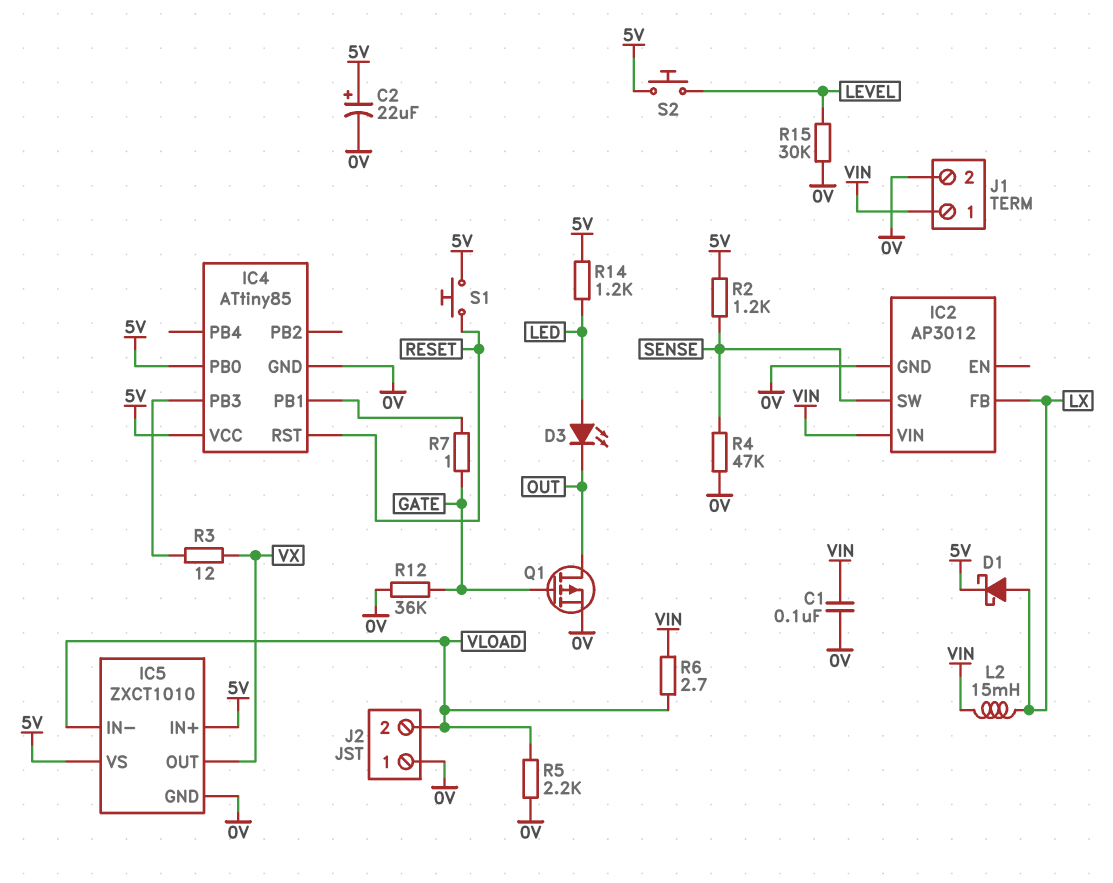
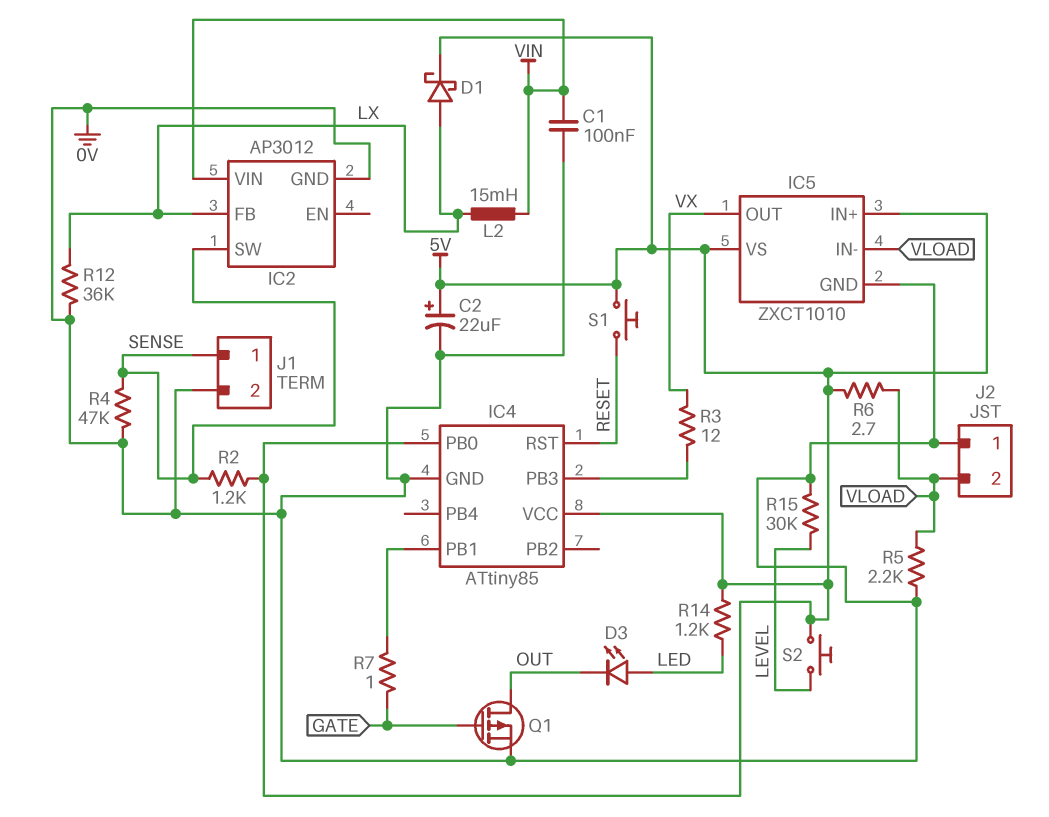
J1 pin 1: VIN -> SENSE
R6: 2.7 (VIN, VLOAD) -> 2.7 (5V, VLOAD)
R12: 36k (0V, GATE) -> 36k (0V, LX)

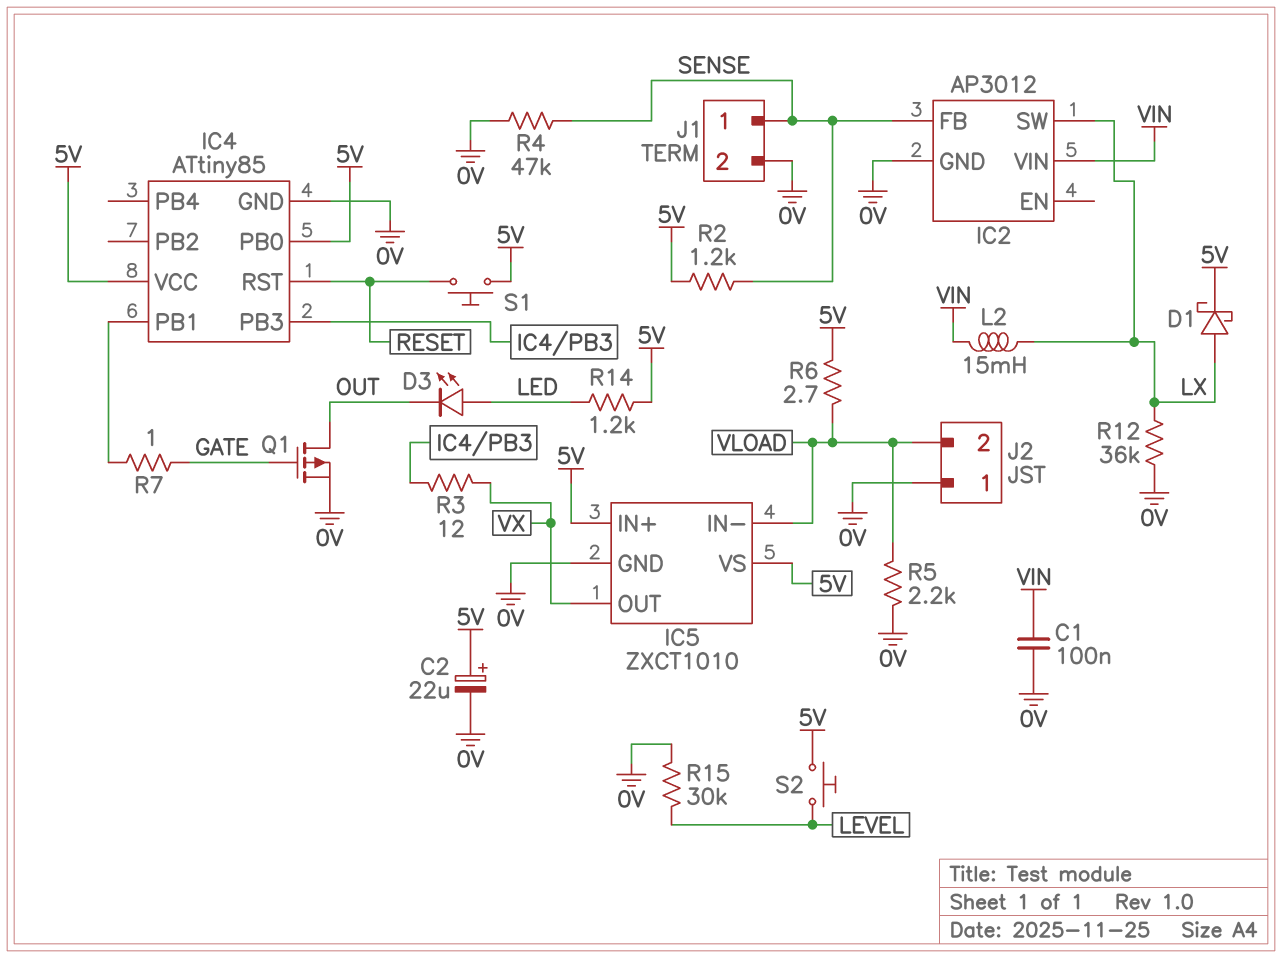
IC2 pin FB: LX -> SENSE
IC2 pin SW: SENSE -> LX

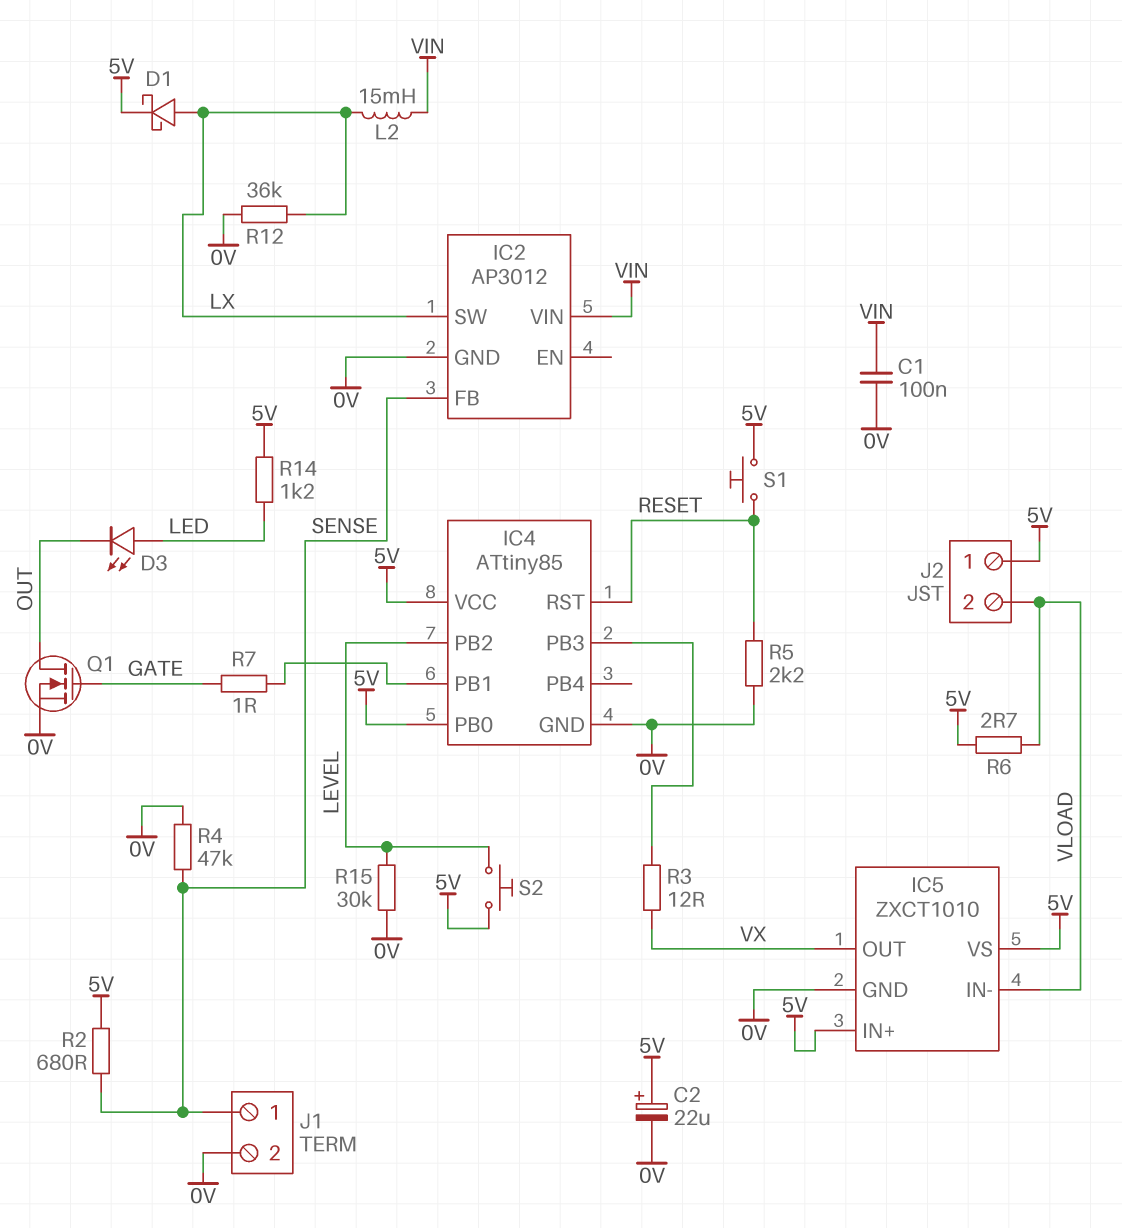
IC4 pin PB2: none -> LEVEL
J2 pin 1: 0V -> 5V
Q1: PMOS (G GATE, D OUT, S 0V) -> NMOS (G GATE, D OUT, S 0V)
R2: 1.2k (5V, SENSE) -> 680 (5V, SENSE)
R5: 2.2k (0V, VLOAD) -> 2.2k (0V, RESET)

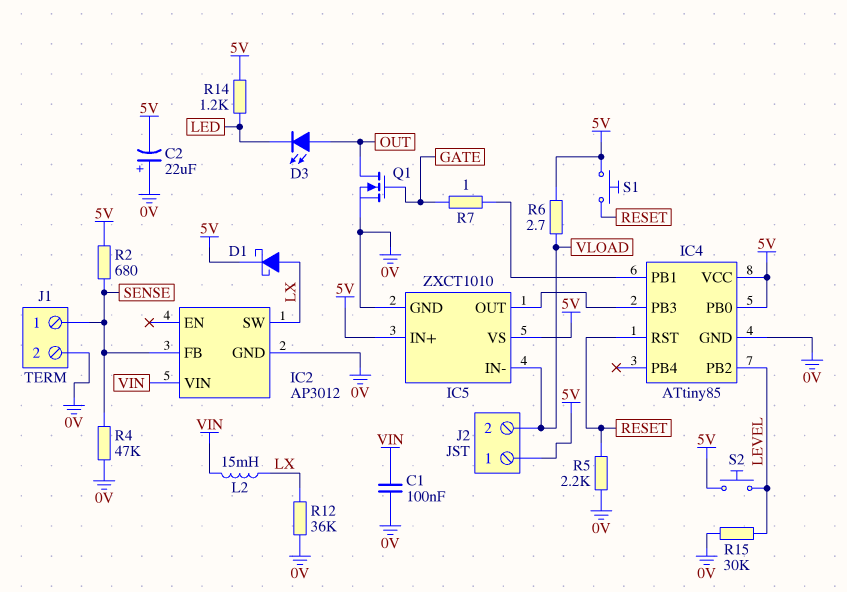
C2: 22uF (plus 5V, minus 0V) -> 22uF (plus 0V, minus 5V)
D3: LED (A LED, K OUT) -> LED (A OUT, K LED)
IC5 pin OUT: VX -> IC4/PB3
R3: 12 (IC4/PB3, VX) -> none

